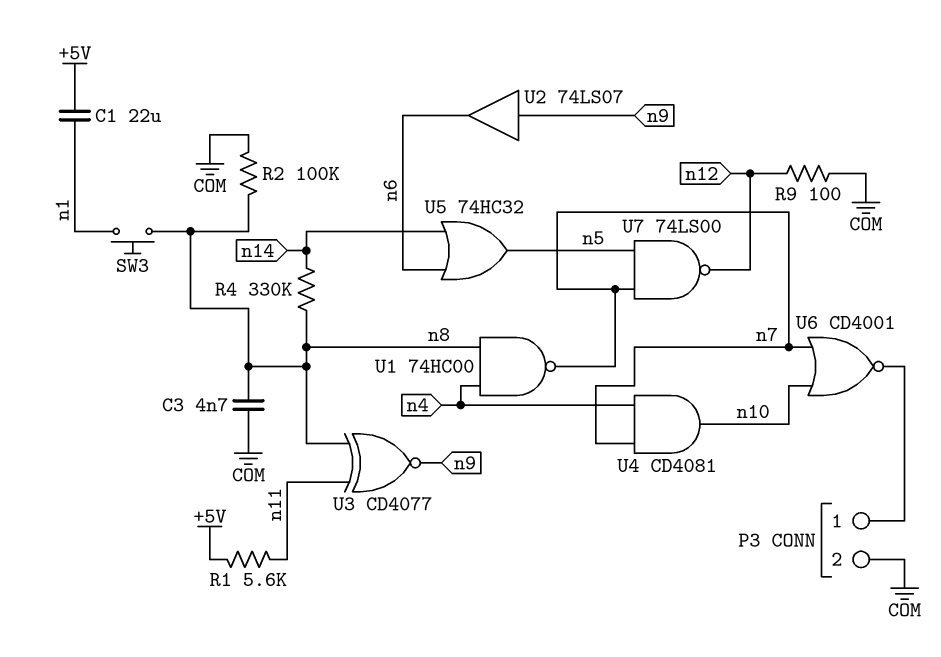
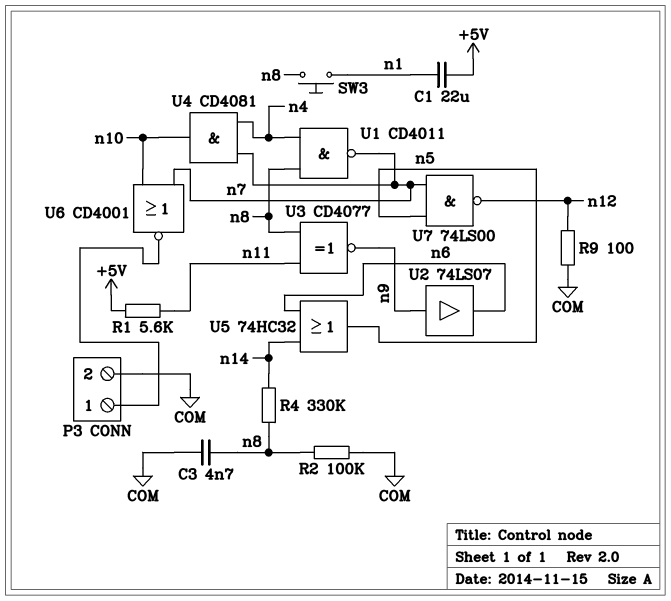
U1: NAND 74HC00 (in n4, in n8, out n7) -> NAND CD4011 (in n4, in n8, out n7)

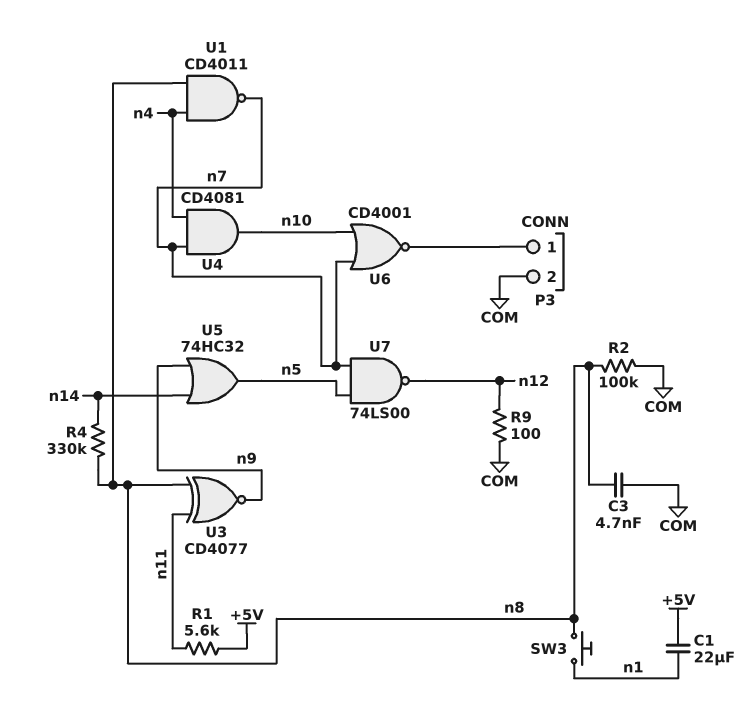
U2: buffer 74LS07 (in n9, out n6) -> none
U5: OR 74HC32 (in n6, in n14, out n5) -> OR 74HC32 (in n9, in n14, out n5)

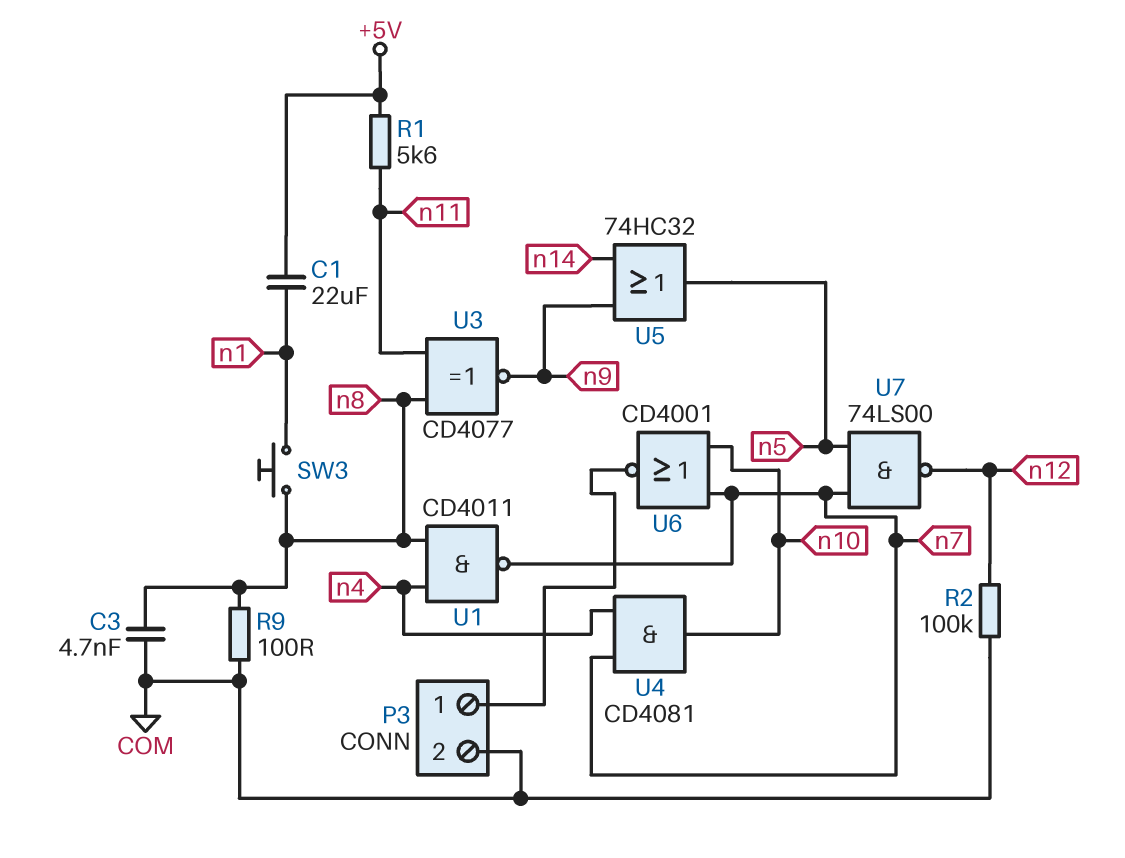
R2: 100k (COM, n8) -> 100k (COM, n12)
R4: 330k (n8, n14) -> none
R9: 100 (COM, n12) -> 100 (COM, n8)

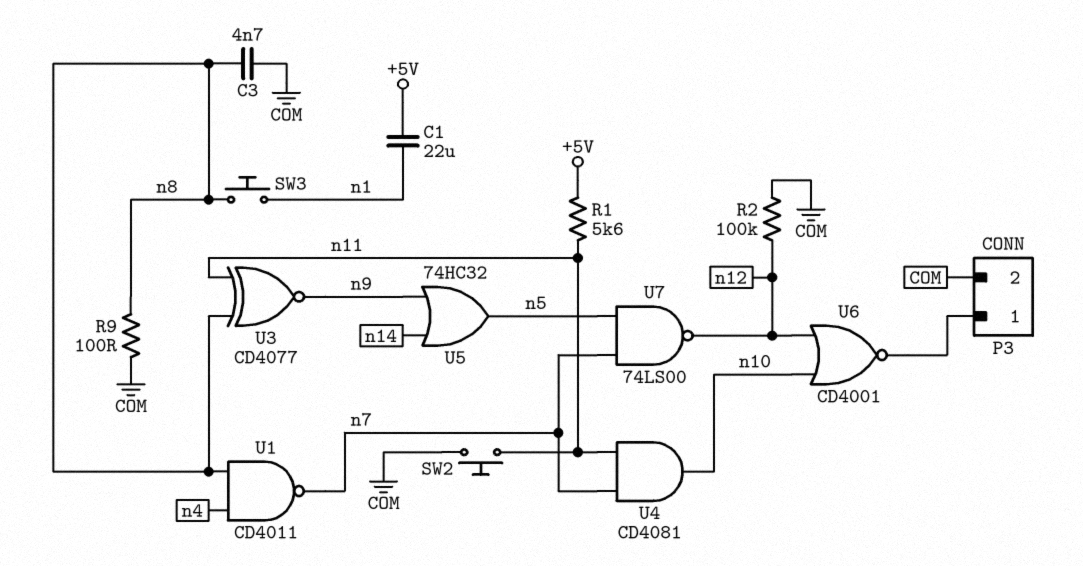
SW2: none -> button (COM, n11)
U4: AND CD4081 (in n4, in n7, out n10) -> AND CD4081 (in n7, in n11, out n10)
U6: NOR CD4001 (in n7, in n10, out P3/1) -> NOR CD4001 (in n10, in n12, out P3/1)

